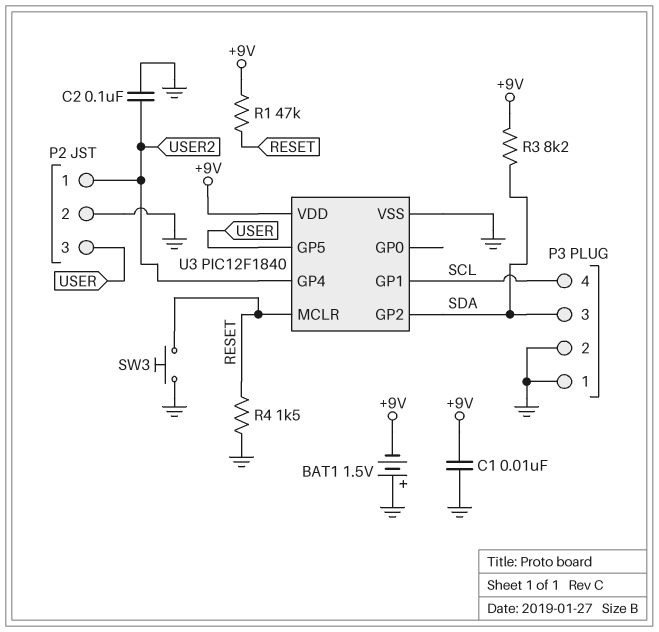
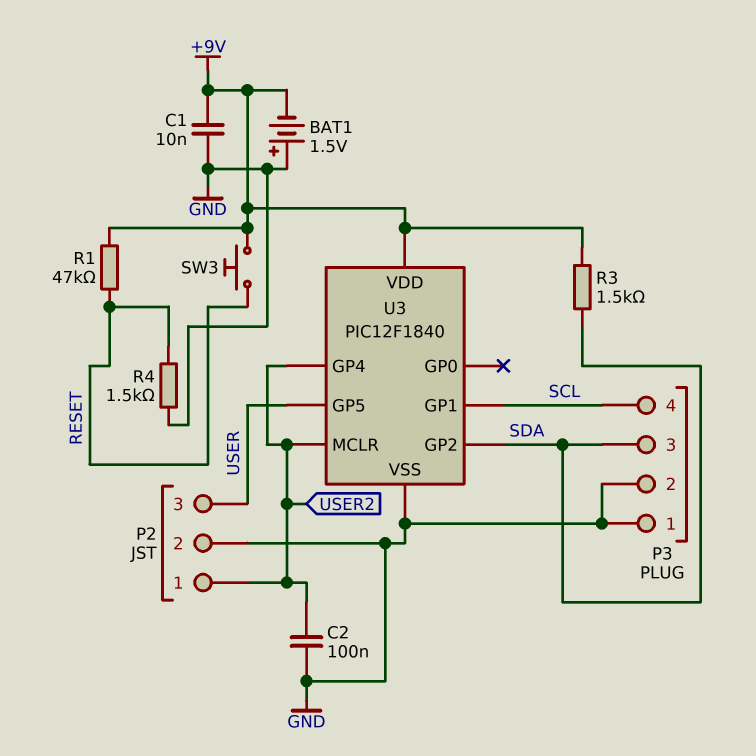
R3: 8.2k (+9V, SDA) -> 1.5k (+9V, SDA)
SW3: button (GND, RESET) -> button (+9V, RESET)
U3 pin MCLR: RESET -> USER2

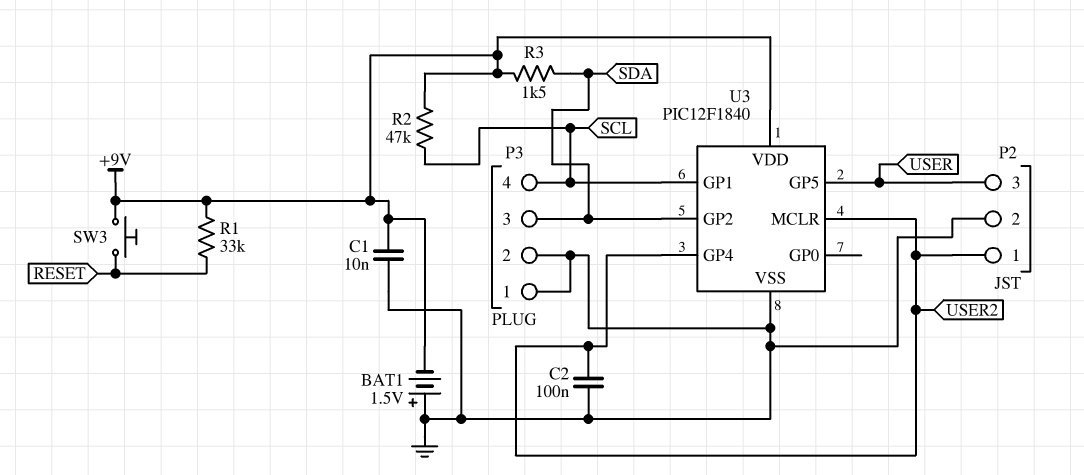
R1: 47k (+9V, RESET) -> 33k (+9V, RESET)
R2: none -> 47k (+9V, SCL)
R4: 1.5k (GND, RESET) -> none

